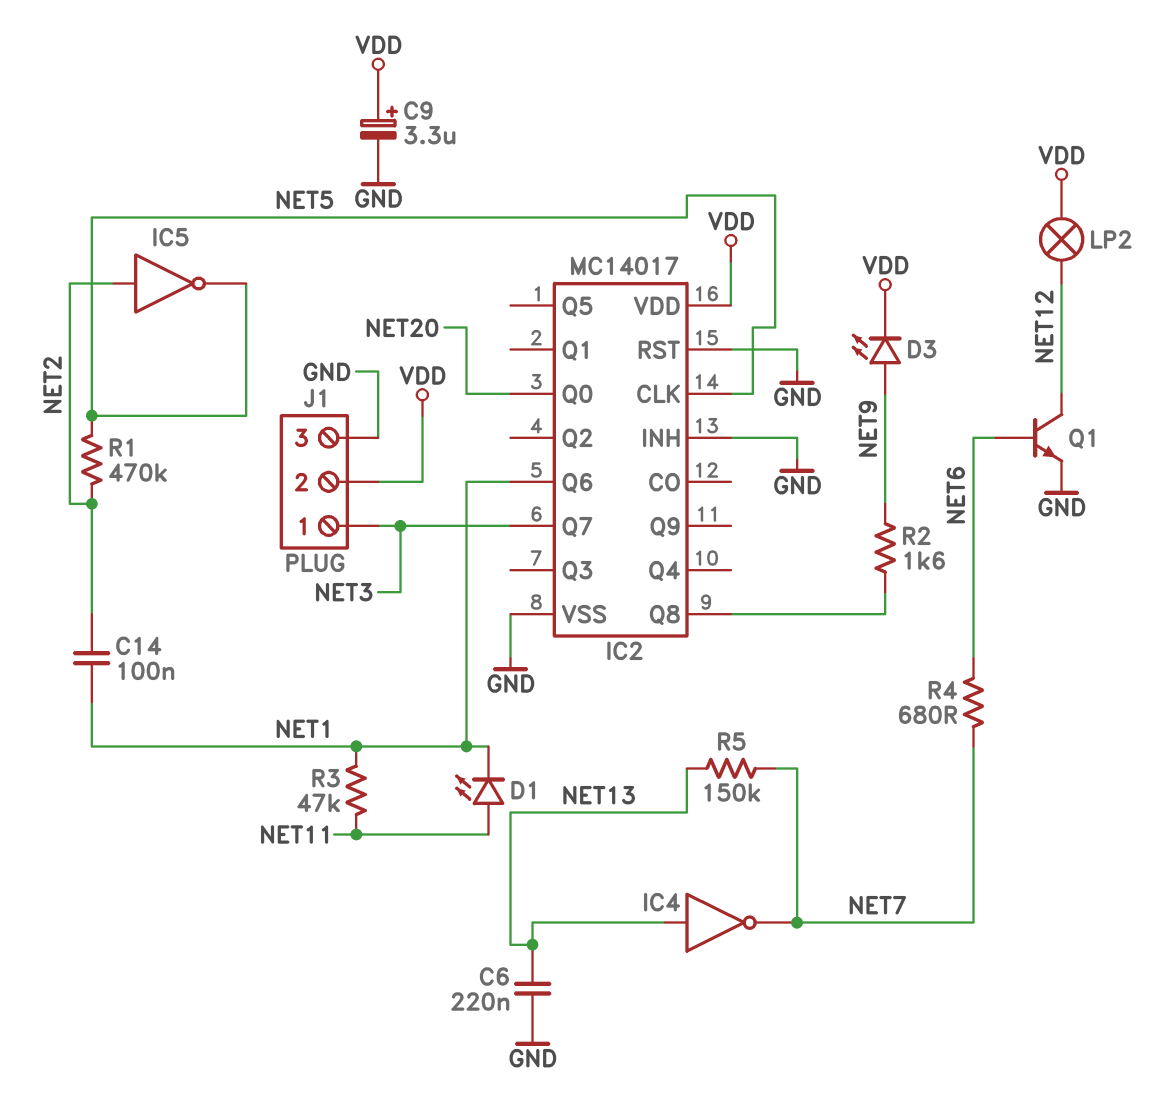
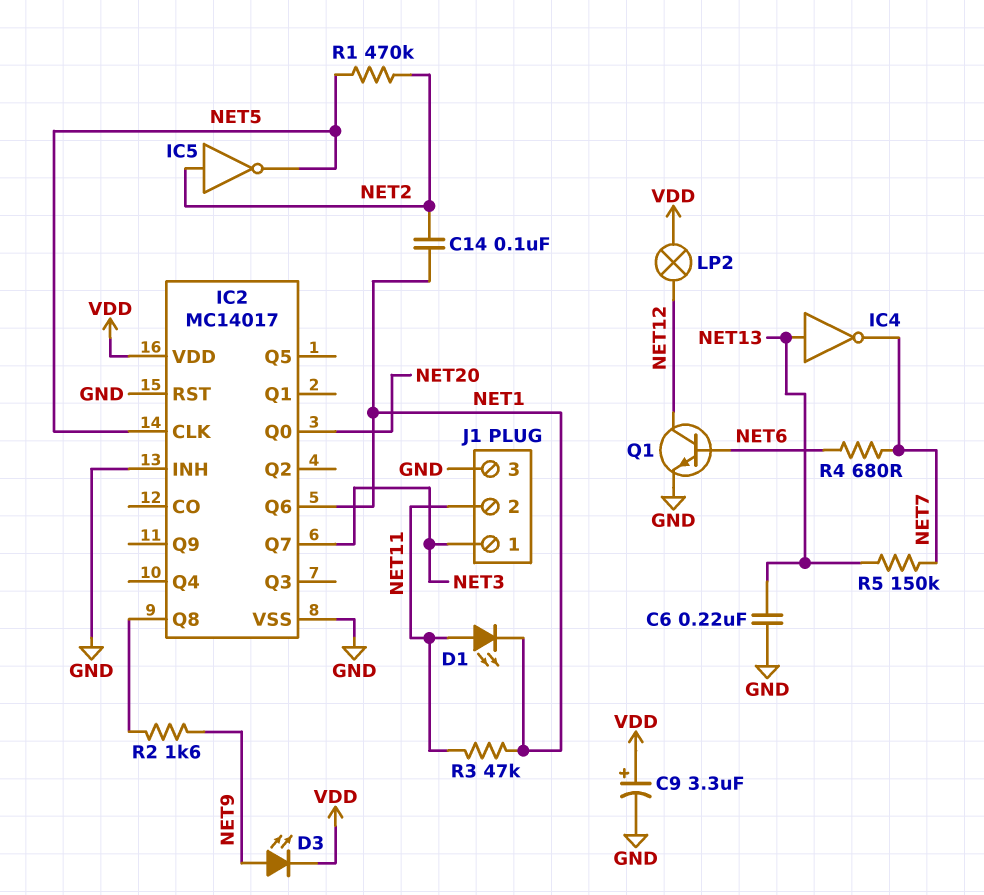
J1 pin 2: VDD -> NET11

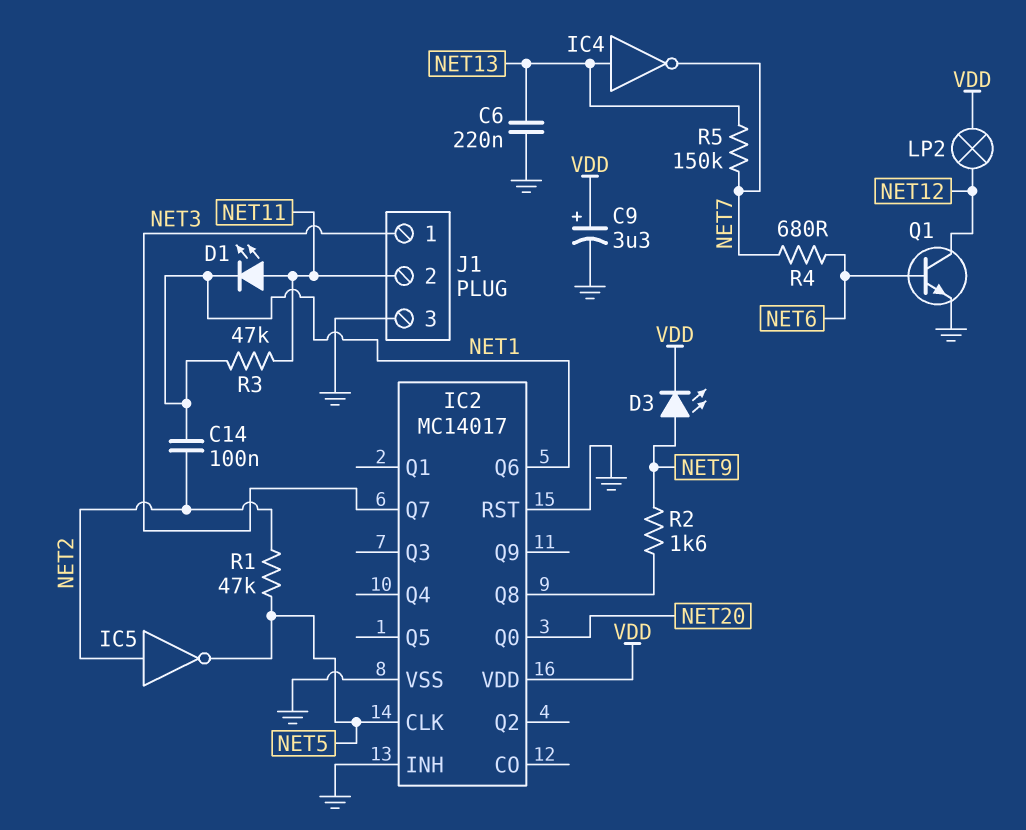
R1: 470k (NET2, NET5) -> 47k (NET2, NET5)

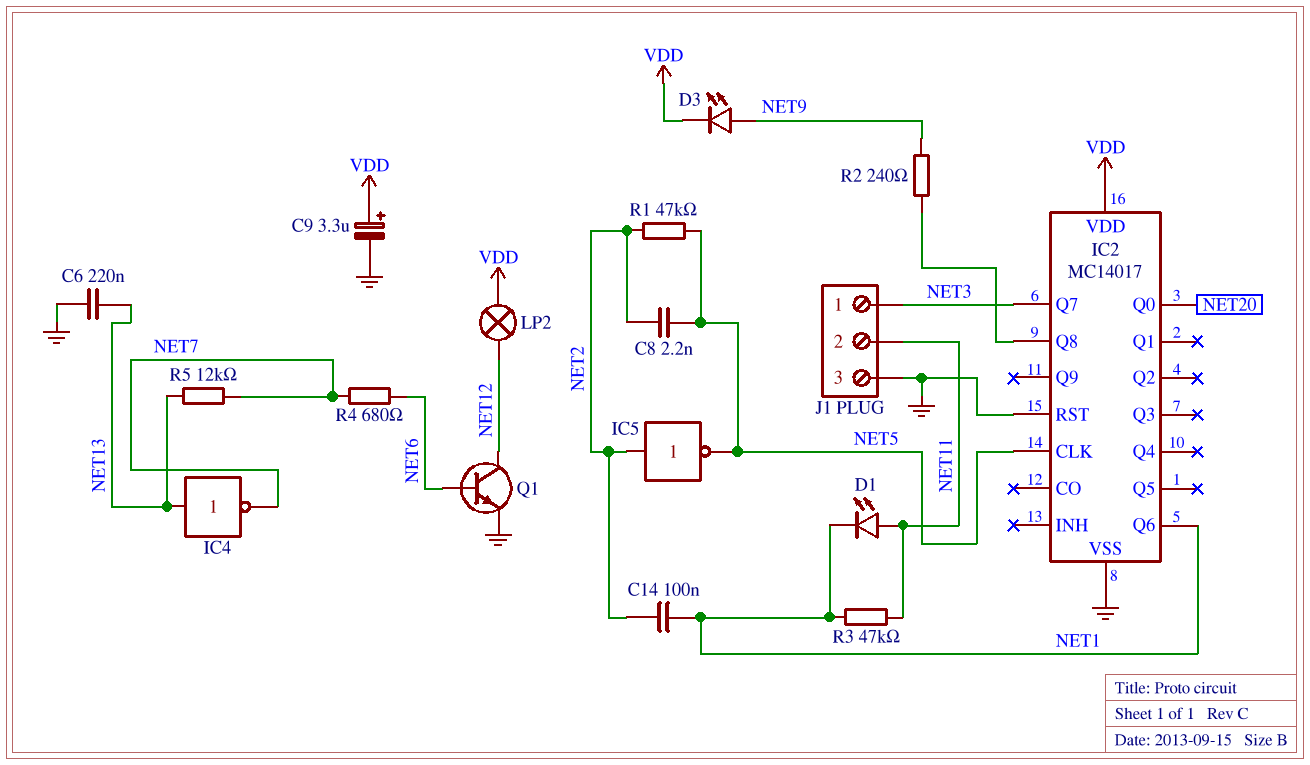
C8: none -> 2.2nF (NET2, NET5)
IC2 pin INH: GND -> none
R2: 1.6k (IC2/Q8, NET9) -> 240 (IC2/Q8, NET9)
R5: 150k (NET7, NET13) -> 12k (NET7, NET13)

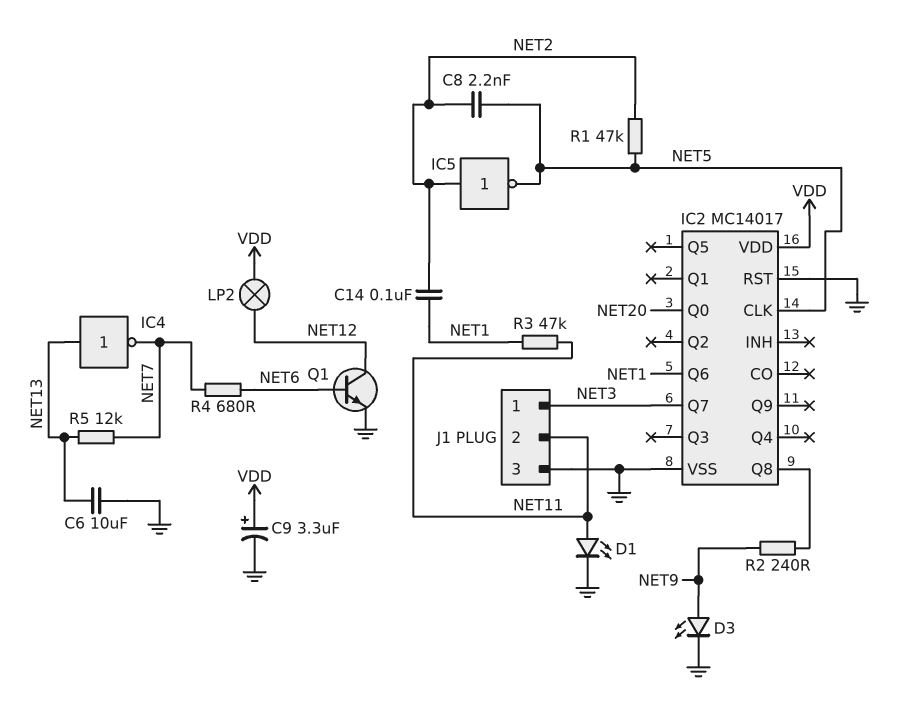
C6: 220nF (GND, NET13) -> 10uF (GND, NET13)
D1: LED (A NET11, K NET1) -> LED (A NET11, K GND)
D3: LED (A NET9, K VDD) -> LED (A NET9, K GND)

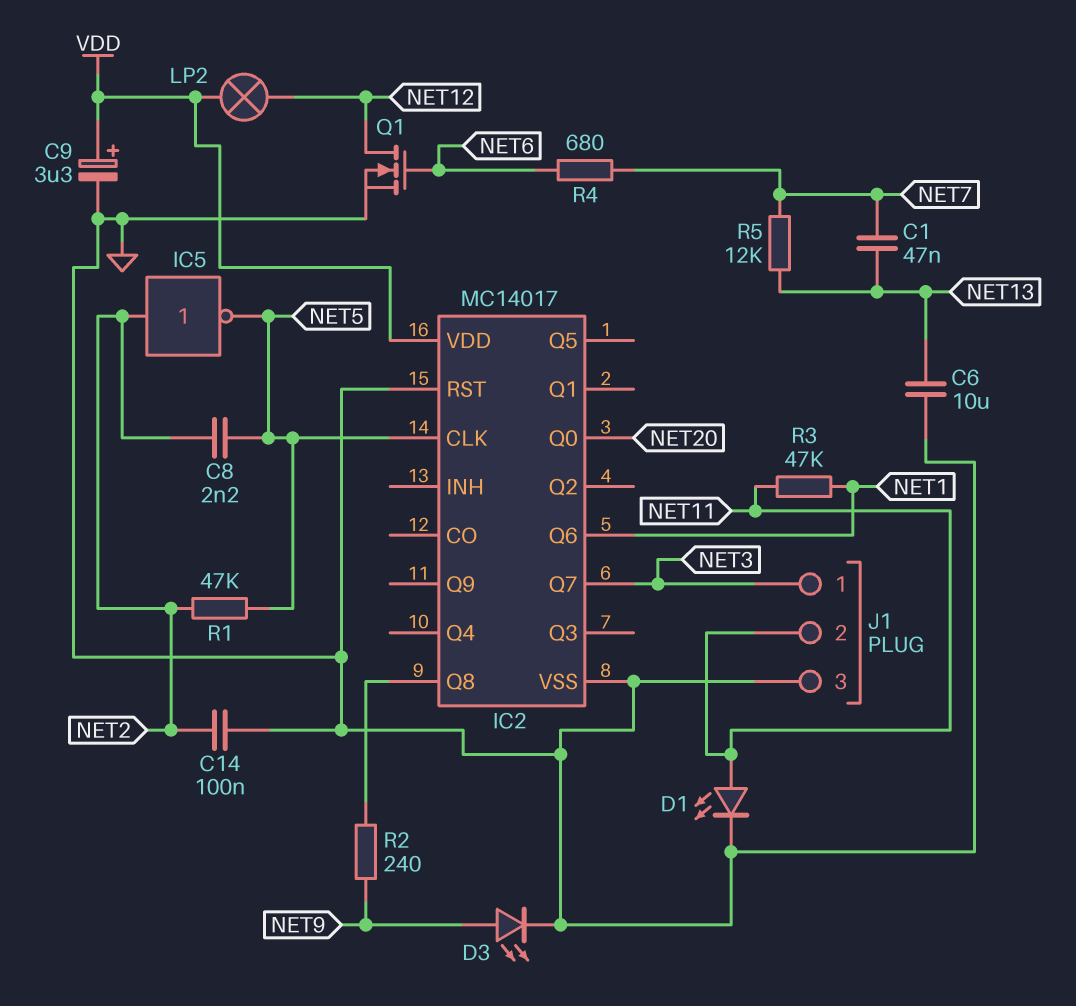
C1: none -> 47nF (NET7, NET13)
C14: 100nF (NET1, NET2) -> 100nF (GND, NET2)
IC4: NOT (in NET13, out NET7) -> none
Q1: NPN (B NET6, C NET12, E GND) -> NMOS (G NET6, D NET12, S GND)

